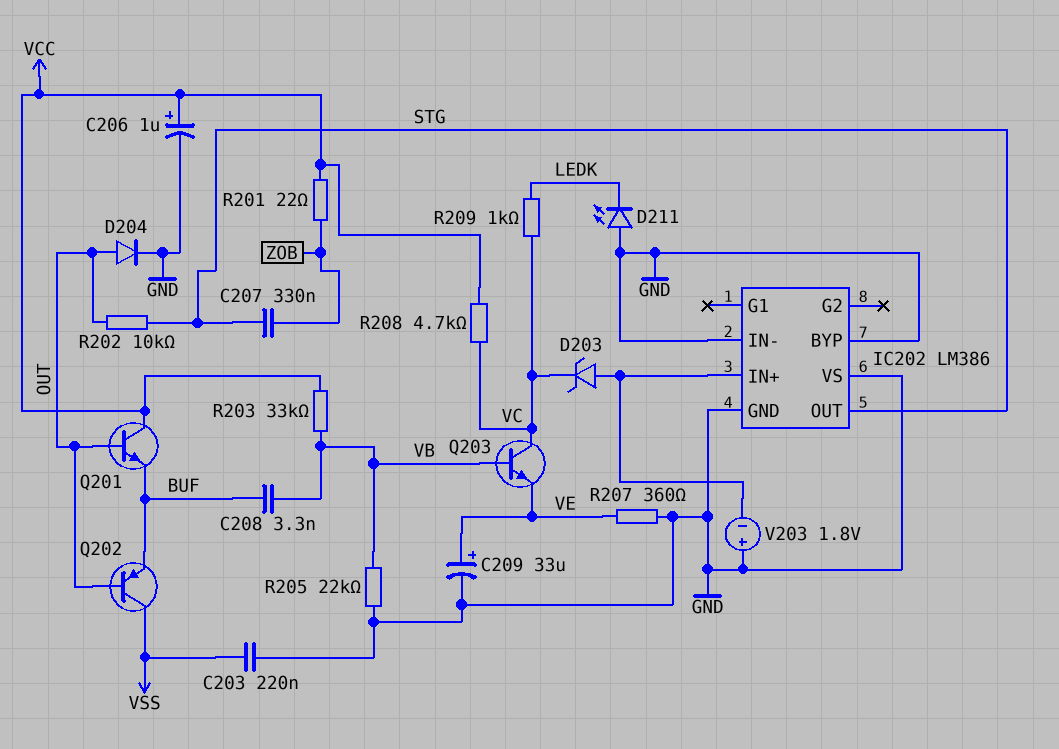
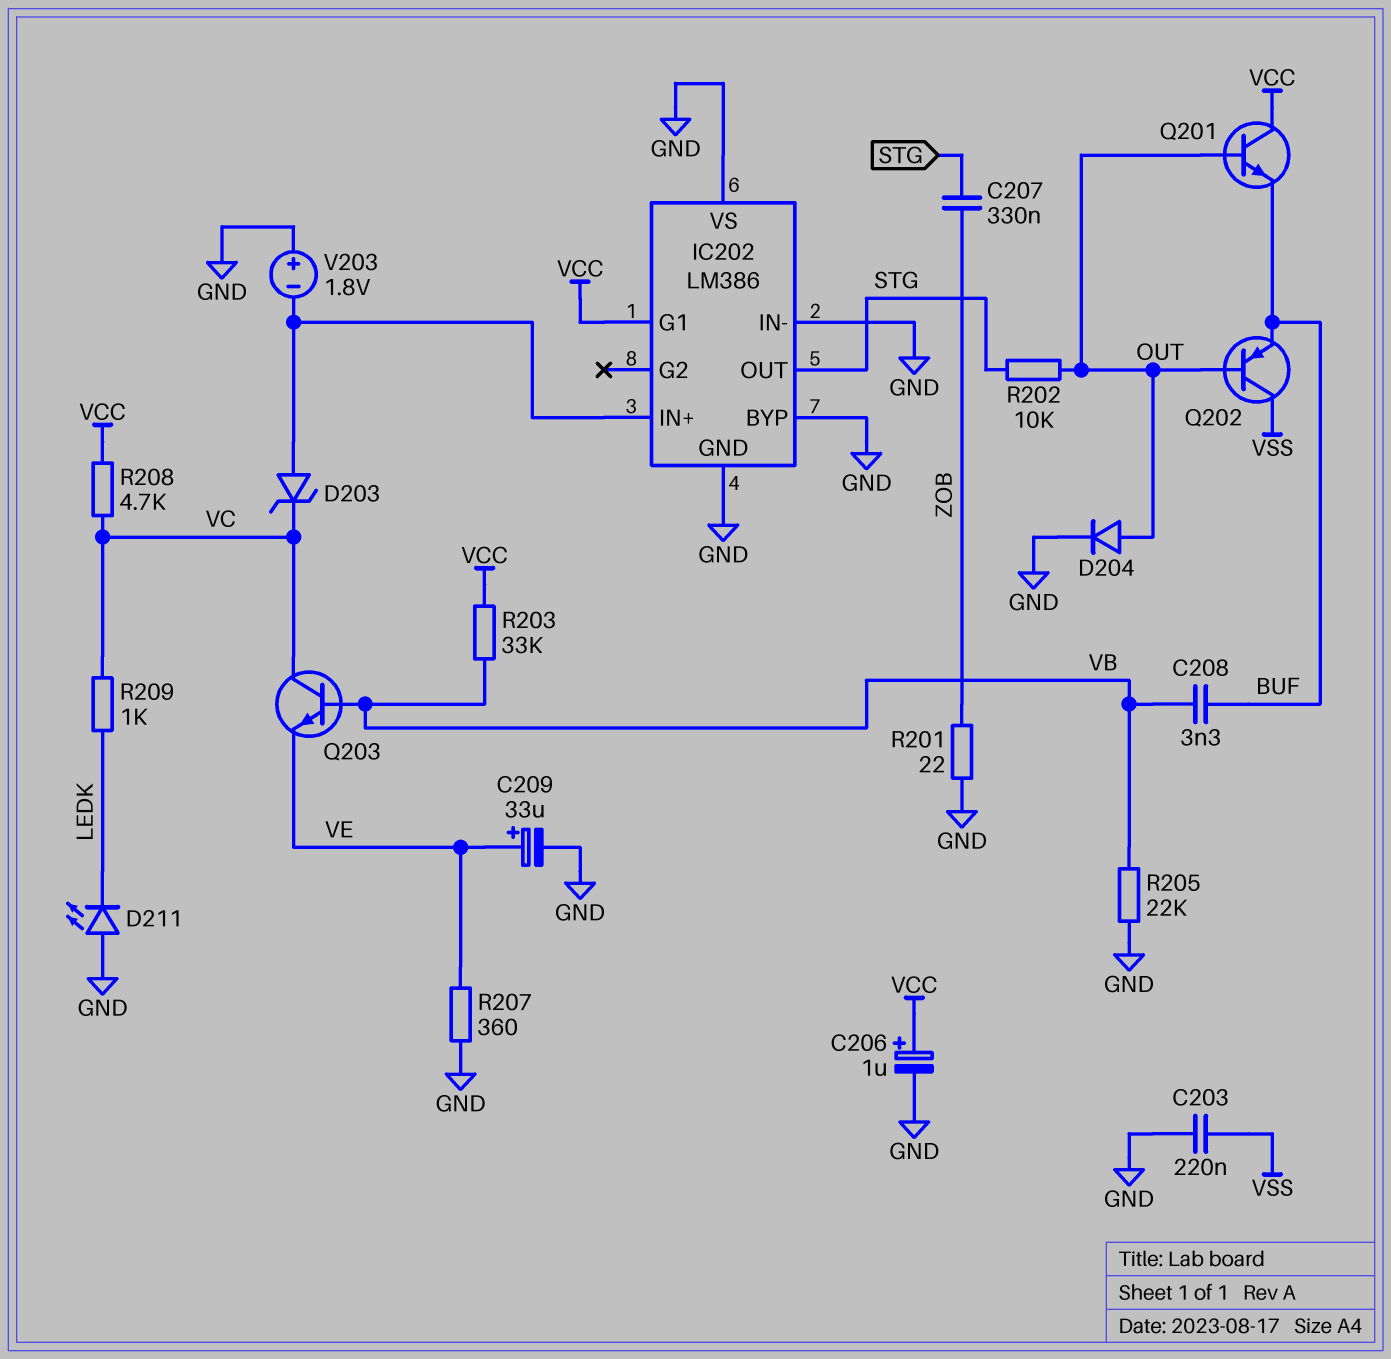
IC202 pin G1: none -> VCC
R201: 22 (VCC, ZOB) -> 22 (GND, ZOB)

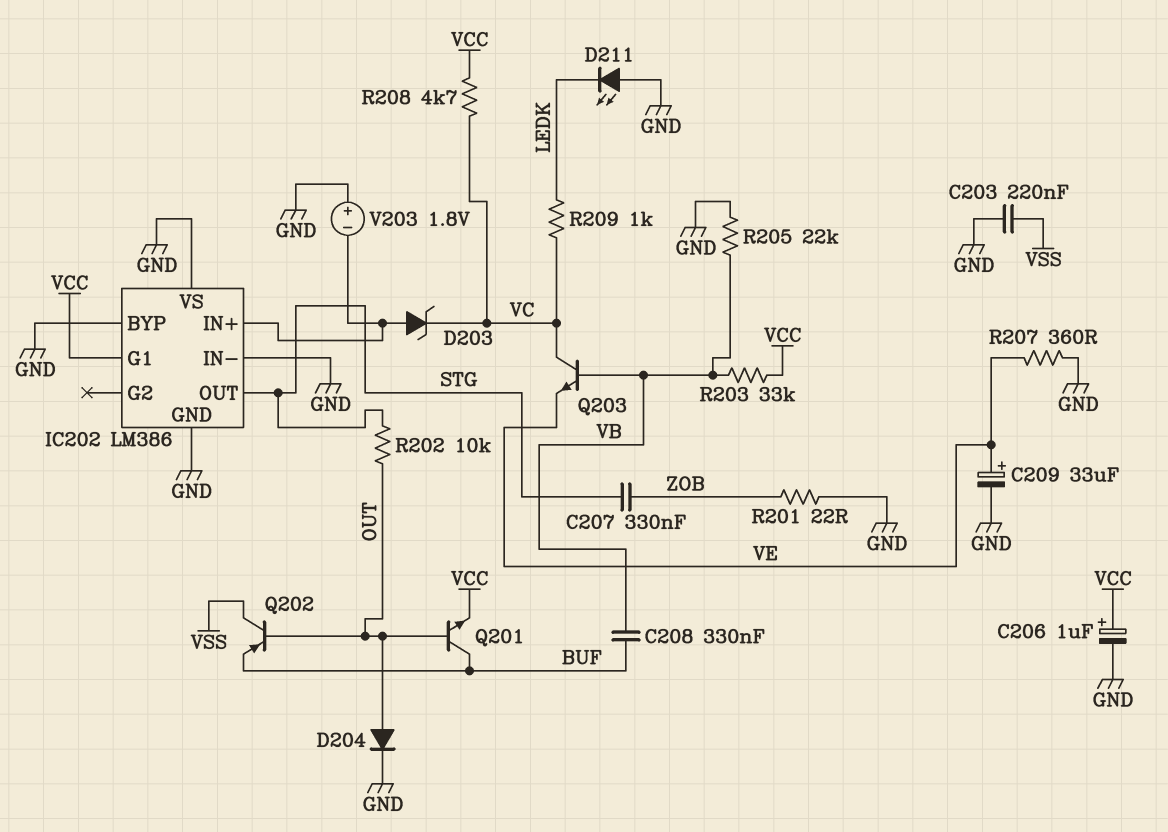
C208: 3.3nF (BUF, VB) -> 330nF (BUF, VB)
Q201: NPN (B OUT, C VCC, E BUF) -> NPN (B OUT, C BUF, E VCC)

